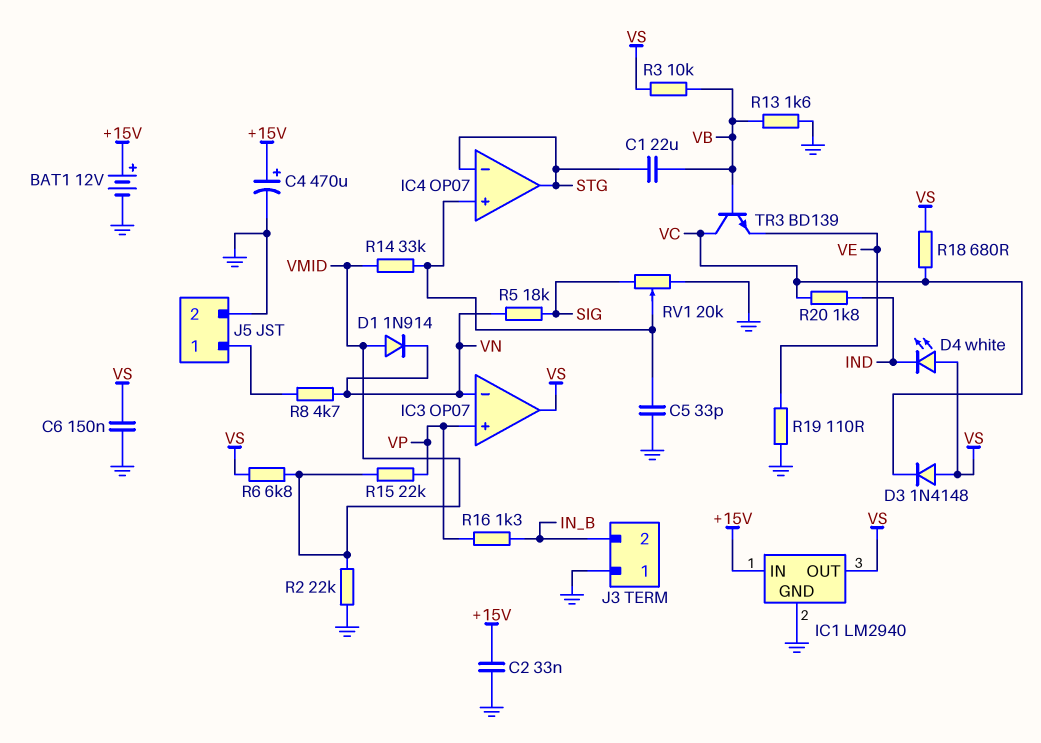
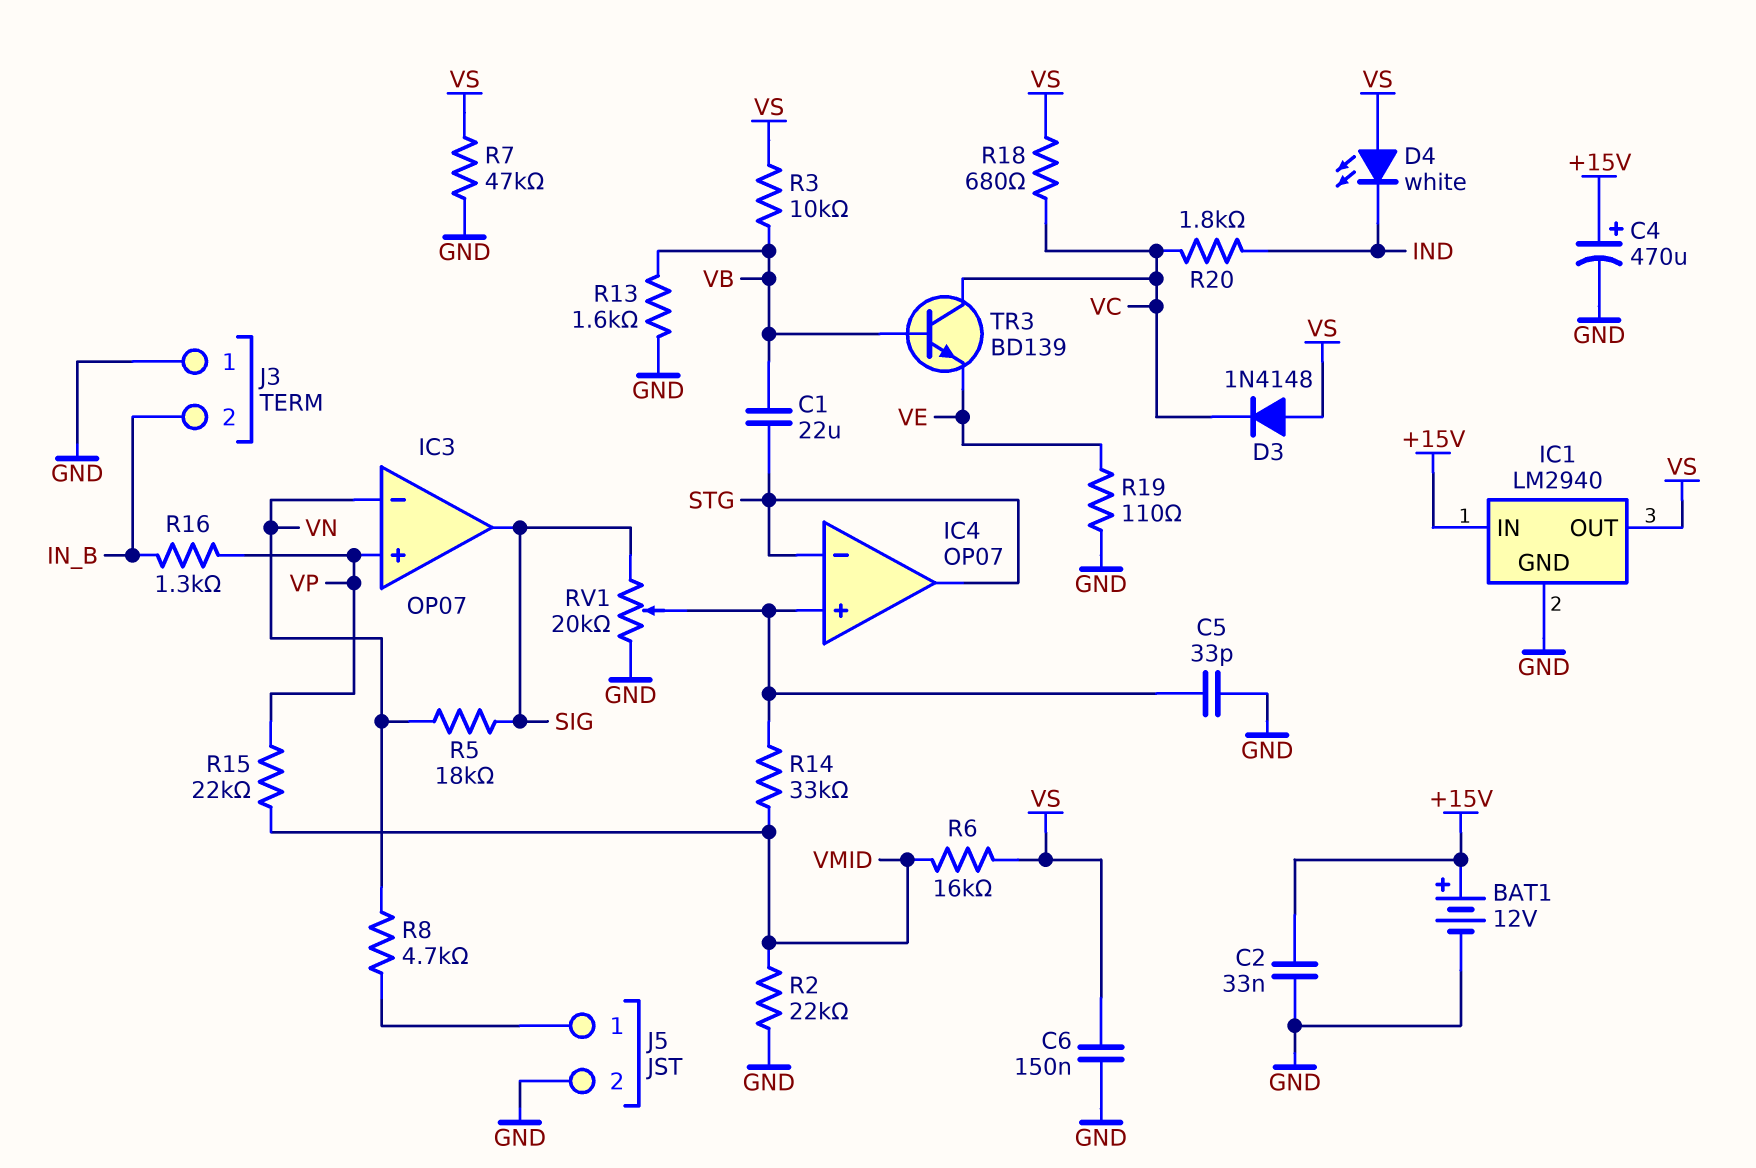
D1: diode 1N914 (A VMID, K VN) -> none
IC3 pin out: VS -> SIG
R6: 6.8k (VMID, VS) -> 16k (VMID, VS)
R7: none -> 47k (GND, VS)

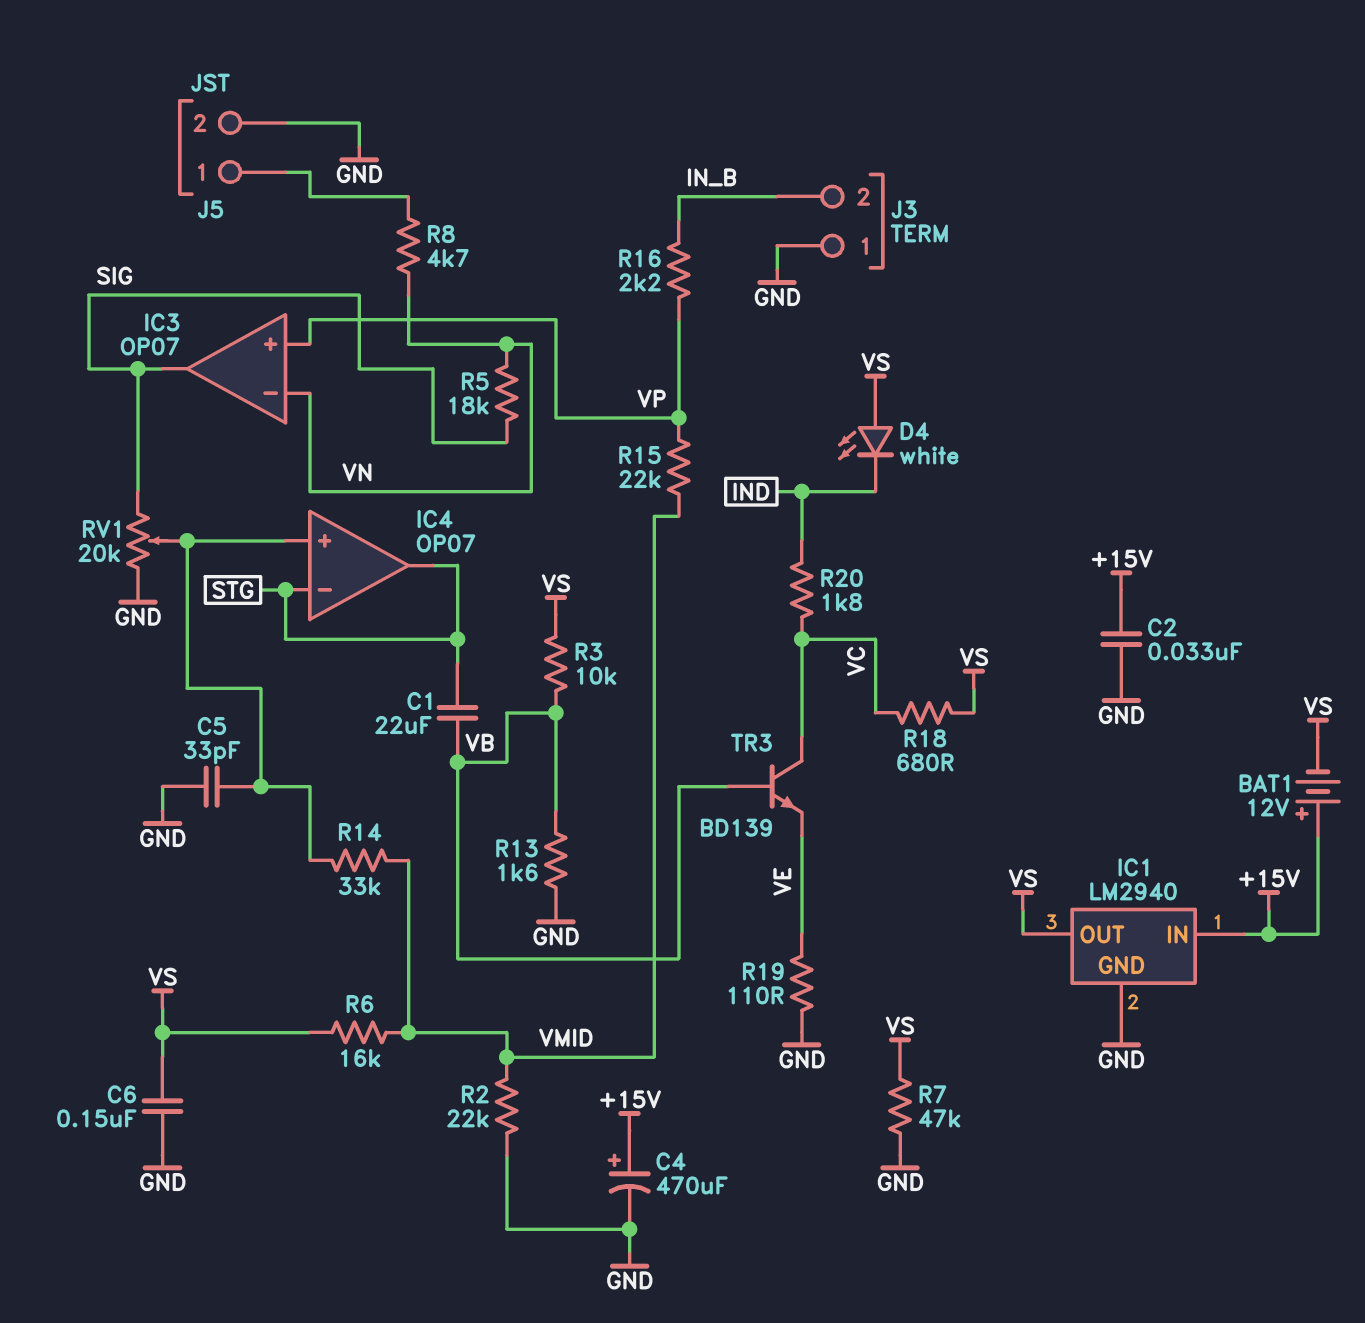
BAT1: 12V (plus +15V, minus GND) -> 12V (plus +15V, minus VS)
D3: diode 1N4148 (A VS, K VC) -> none
R16: 1.3k (IN_B, VP) -> 2.2k (IN_B, VP)

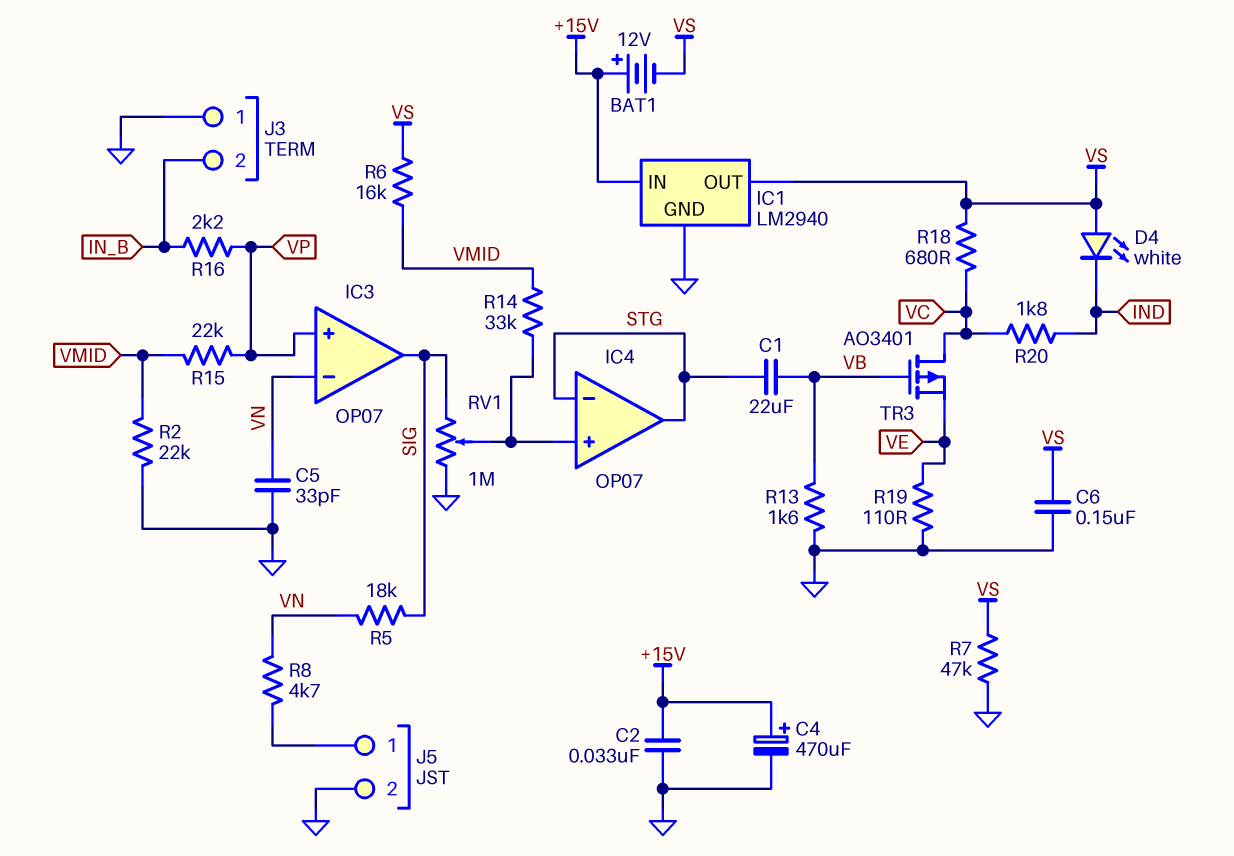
C5: 33pF (GND, IC4/in+) -> 33pF (GND, VN)
R3: 10k (VB, VS) -> none
RV1: 20k (GND, SIG, wiper IC4/in+) -> 1M (GND, SIG, wiper IC4/in+)
TR3: NPN BD139 (B VB, C VC, E VE) -> PMOS AO3401 (G VB, D VC, S VE)

